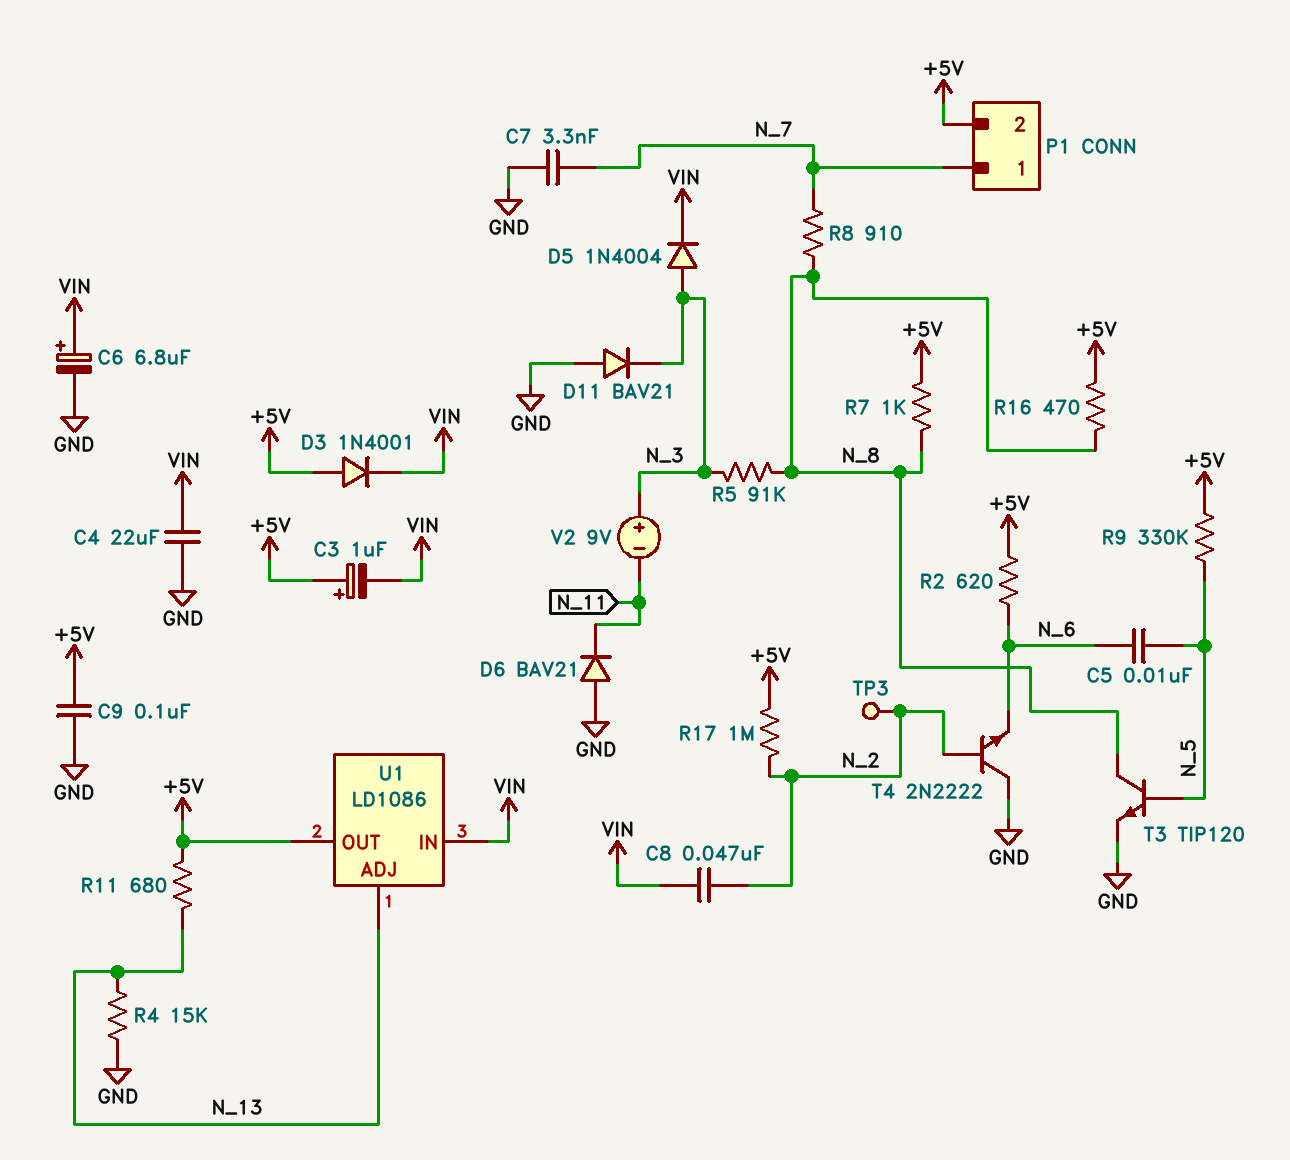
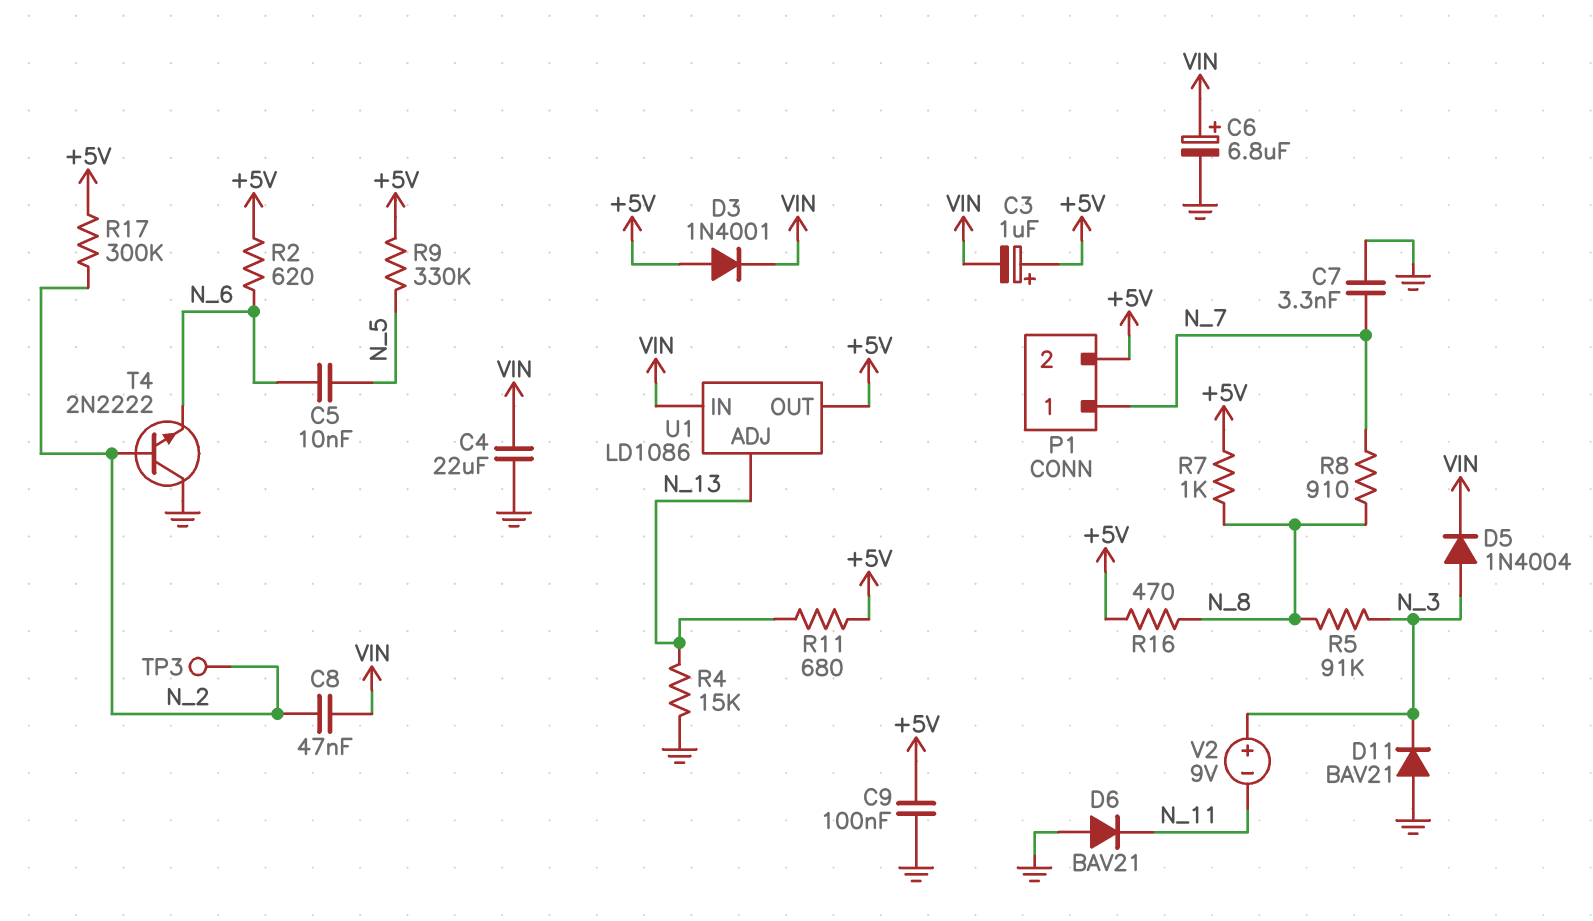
R17: 1M (+5V, N_2) -> 300k (+5V, N_2)
T3: NPN TIP120 (B N_5, C N_8, E GND) -> none

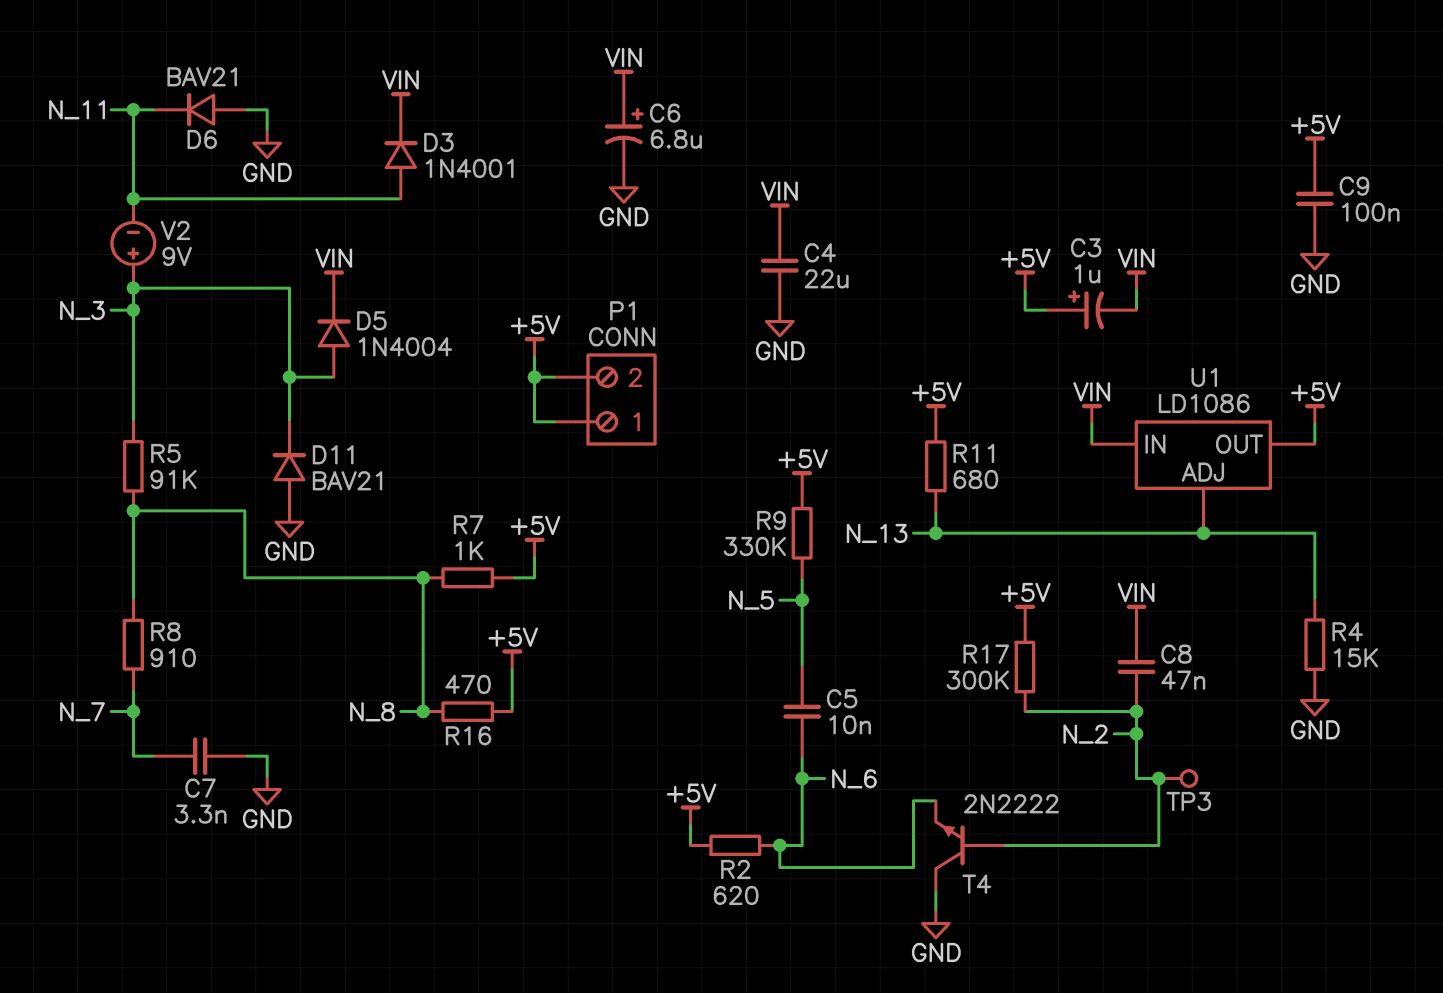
D3: diode 1N4001 (A +5V, K VIN) -> diode 1N4001 (A N_11, K VIN)
P1 pin 1: N_7 -> +5V

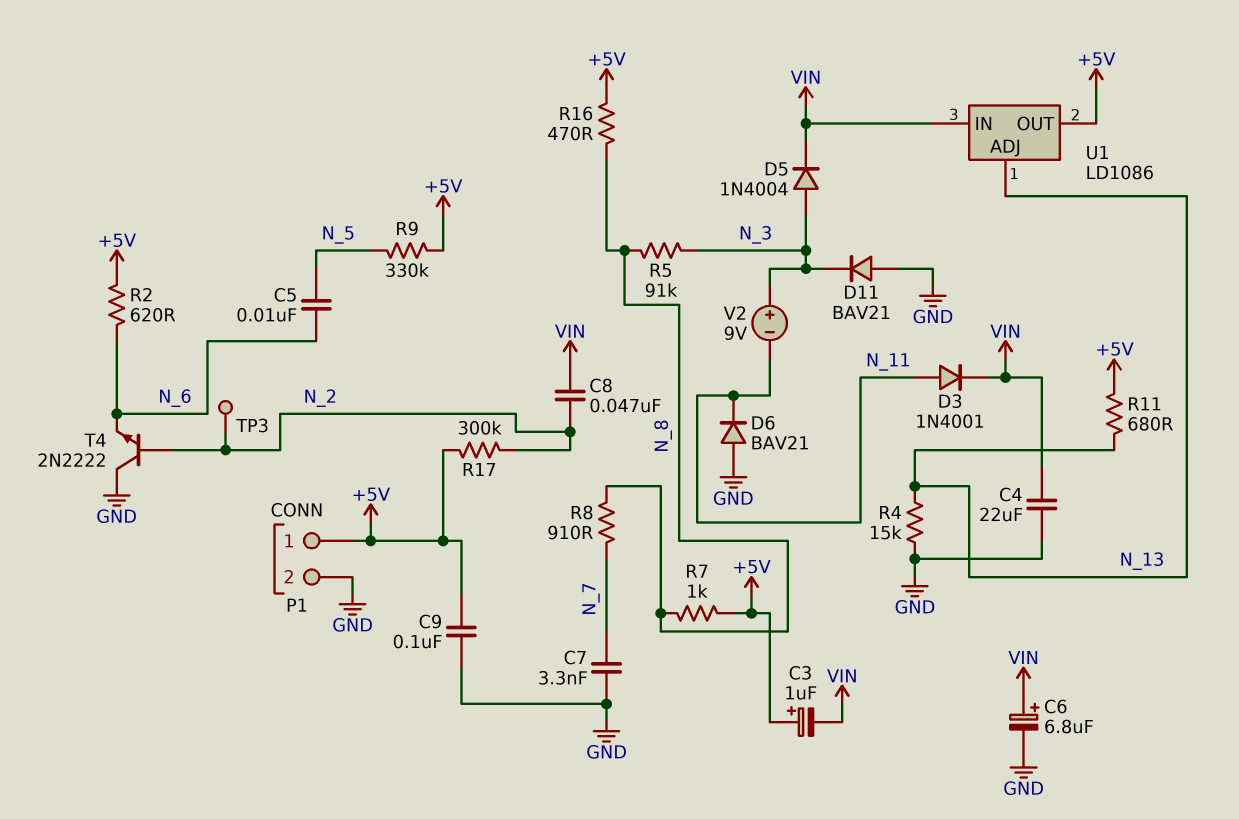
P1 pin 2: +5V -> GND

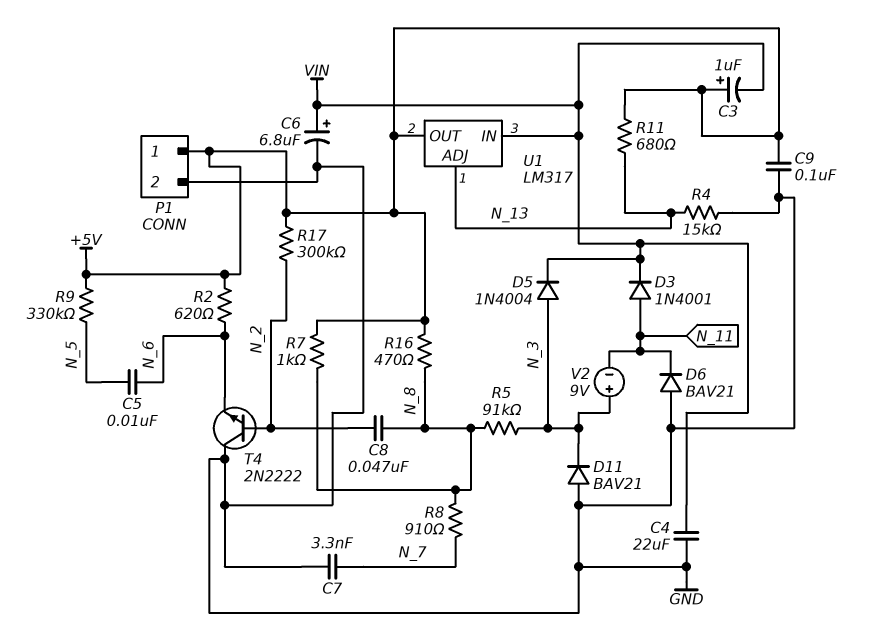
C8: 47nF (N_2, VIN) -> 47nF (N_2, N_8)
TP3: test point (N_2) -> none
U1: LD1086 -> LM317

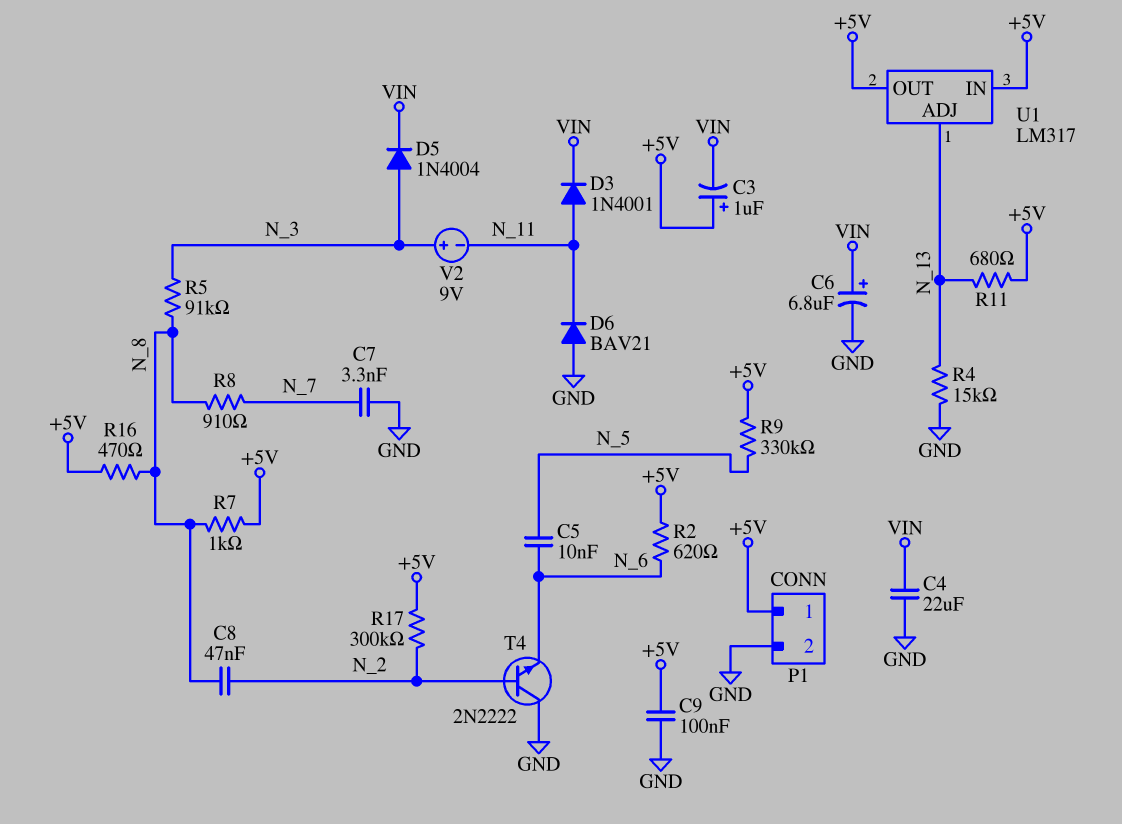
D11: diode BAV21 (A GND, K N_3) -> none
U1 pin IN: VIN -> +5V

